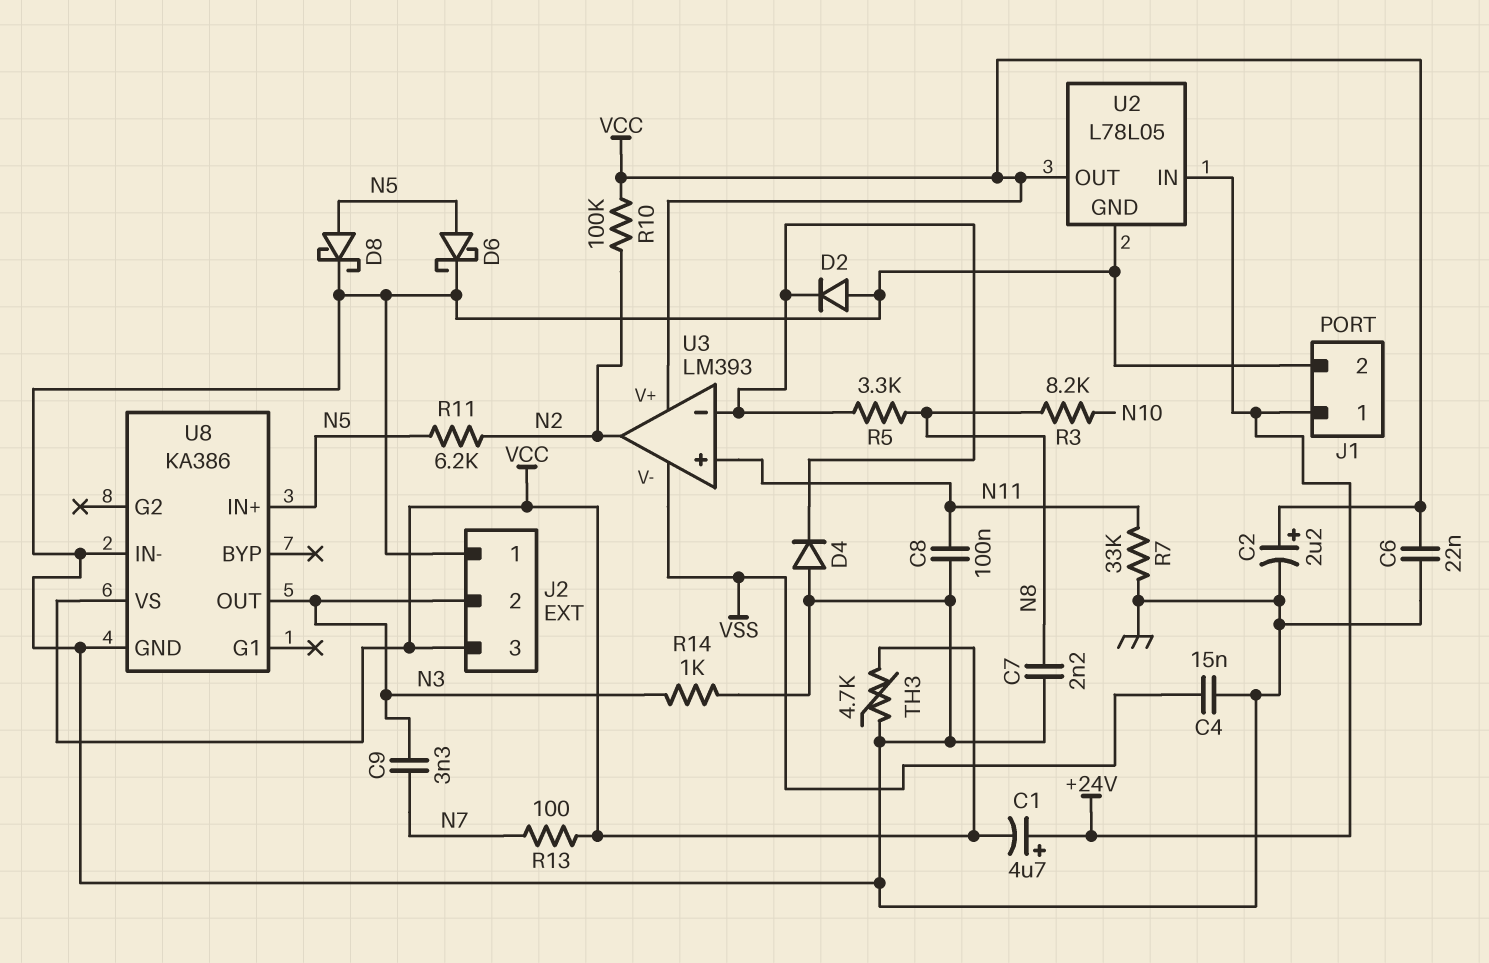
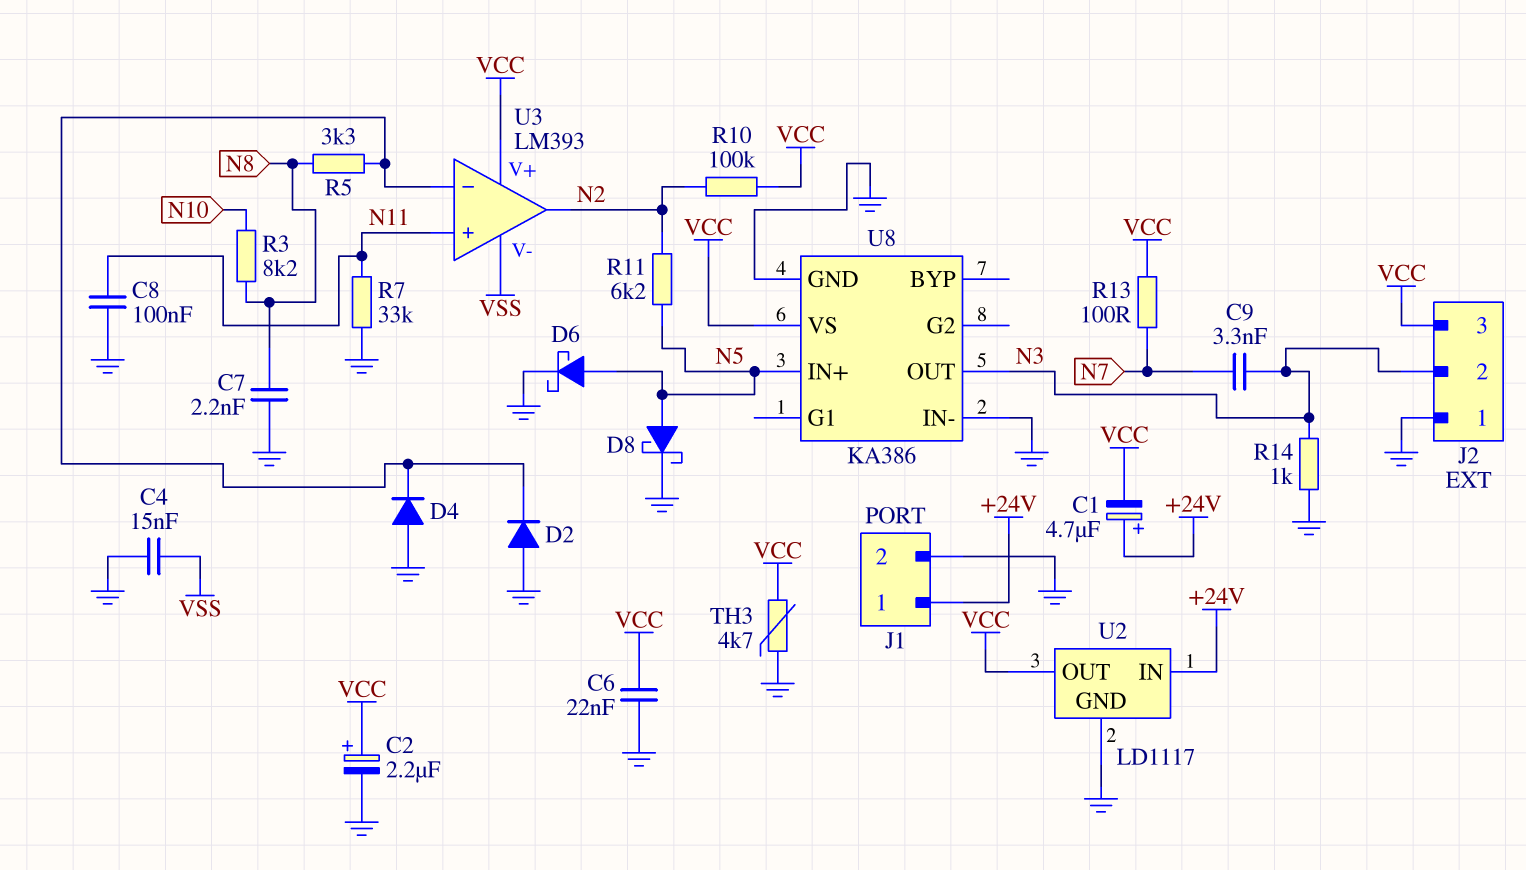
U2: L78L05 -> LD1117

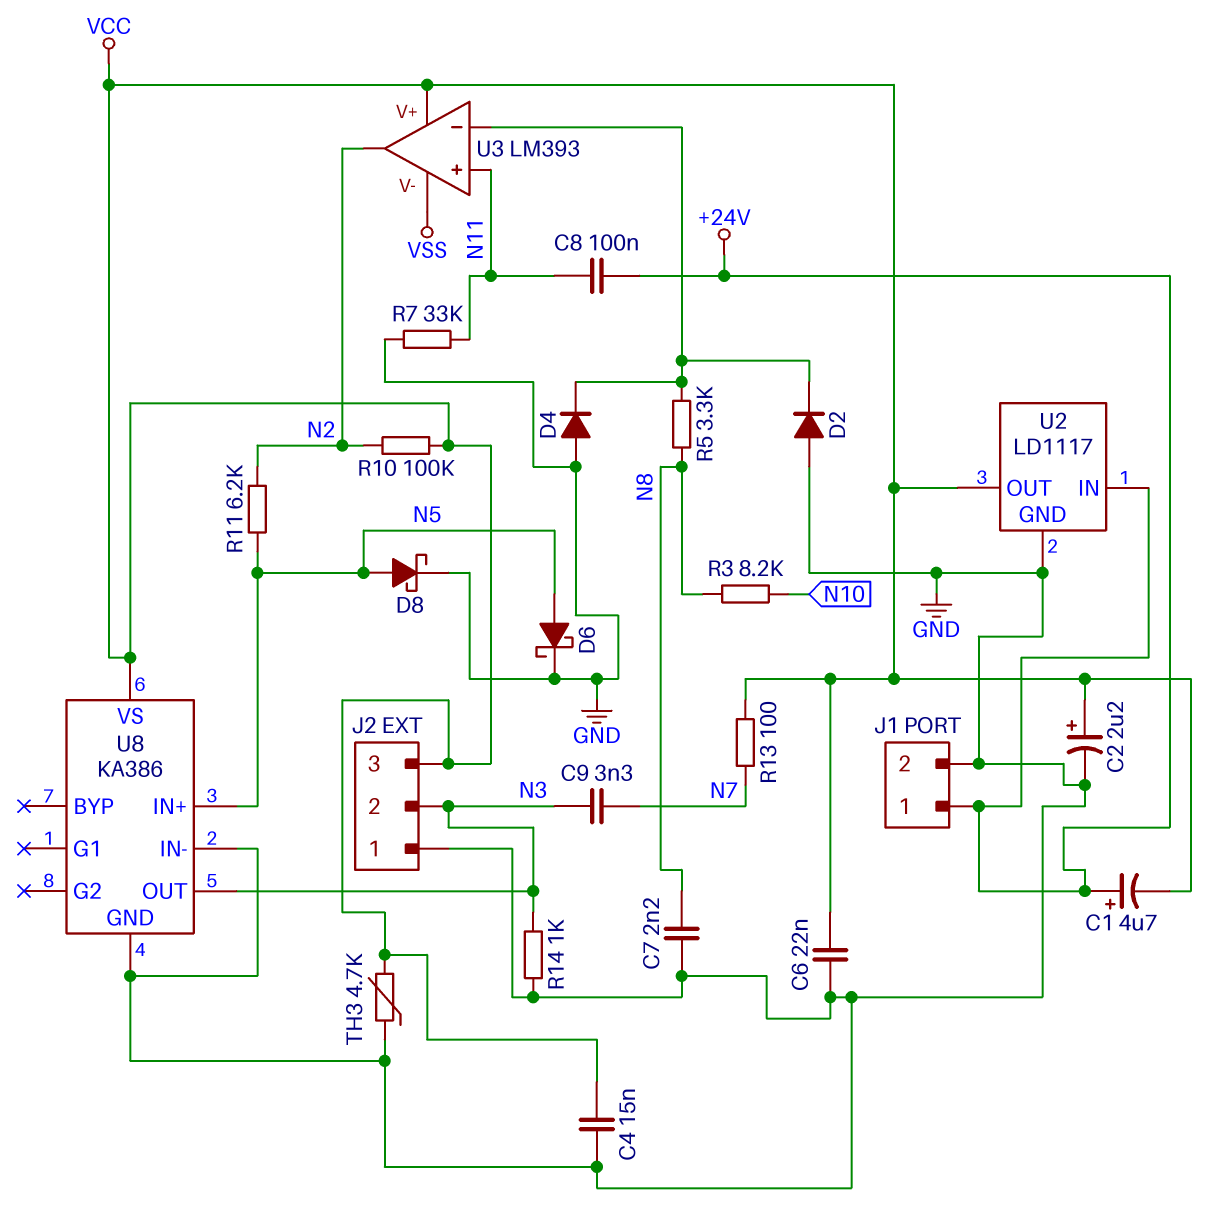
C4: 15nF (GND, VSS) -> 15nF (GND, VCC)
C8: 100nF (GND, N11) -> 100nF (+24V, N11)

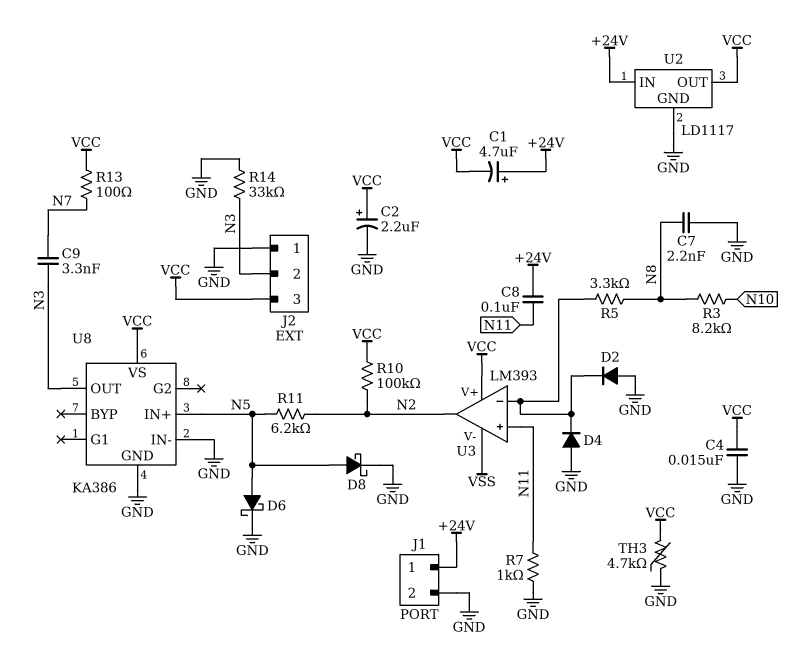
C6: 22nF (GND, VCC) -> none
R7: 33k (GND, N11) -> 1k (GND, N11)
R14: 1k (GND, N3) -> 33k (GND, N3)

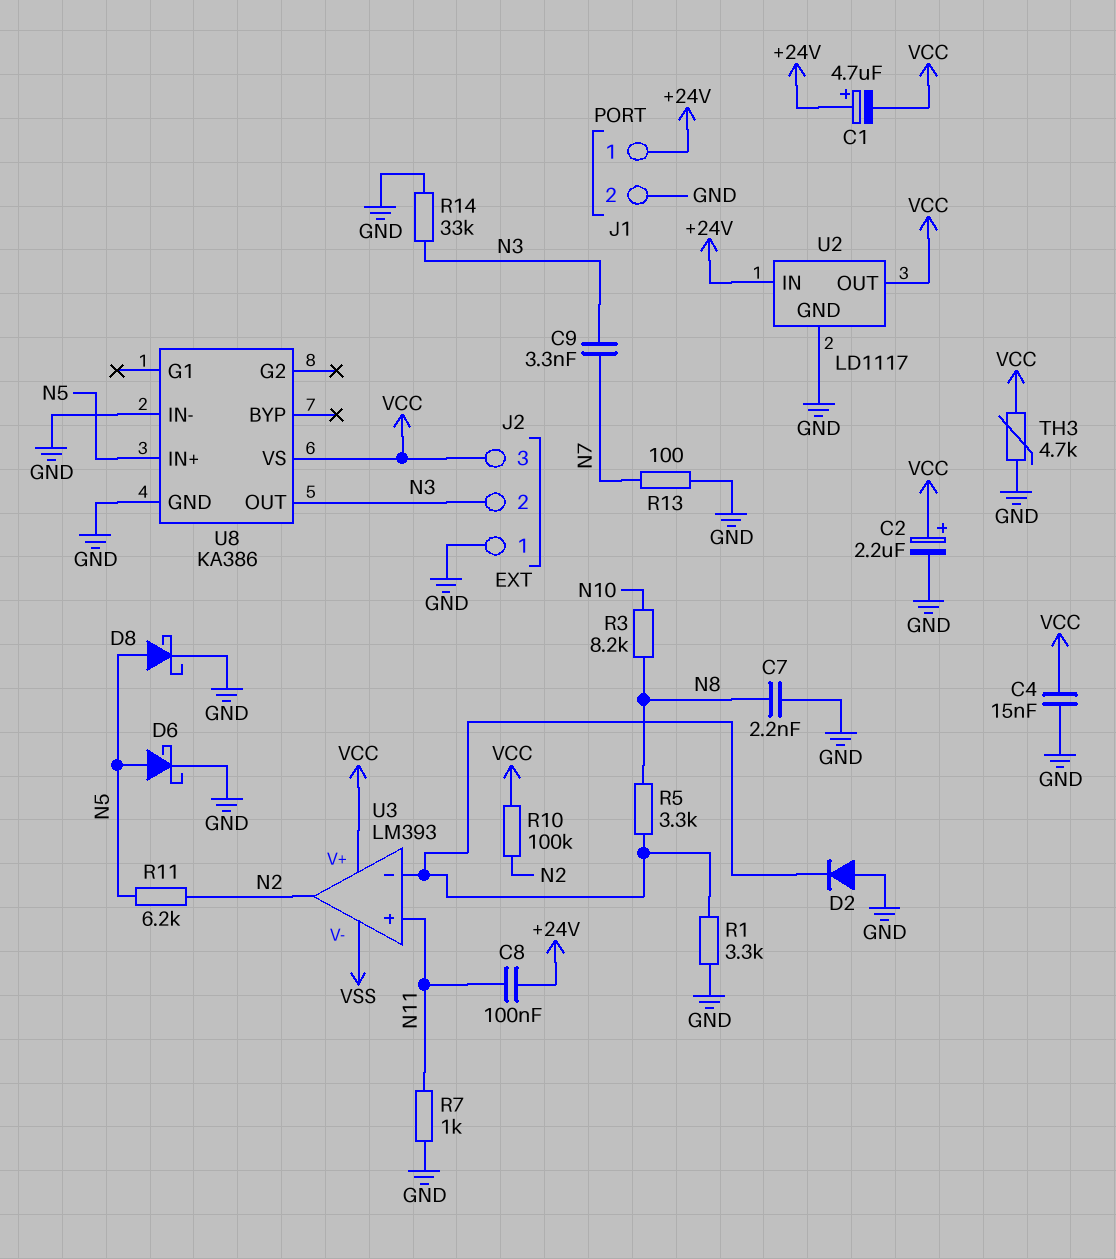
D4: diode (A GND, K U3/in-) -> none
R1: none -> 3.3k (GND, U3/in-)
R13: 100 (N7, VCC) -> 100 (GND, N7)

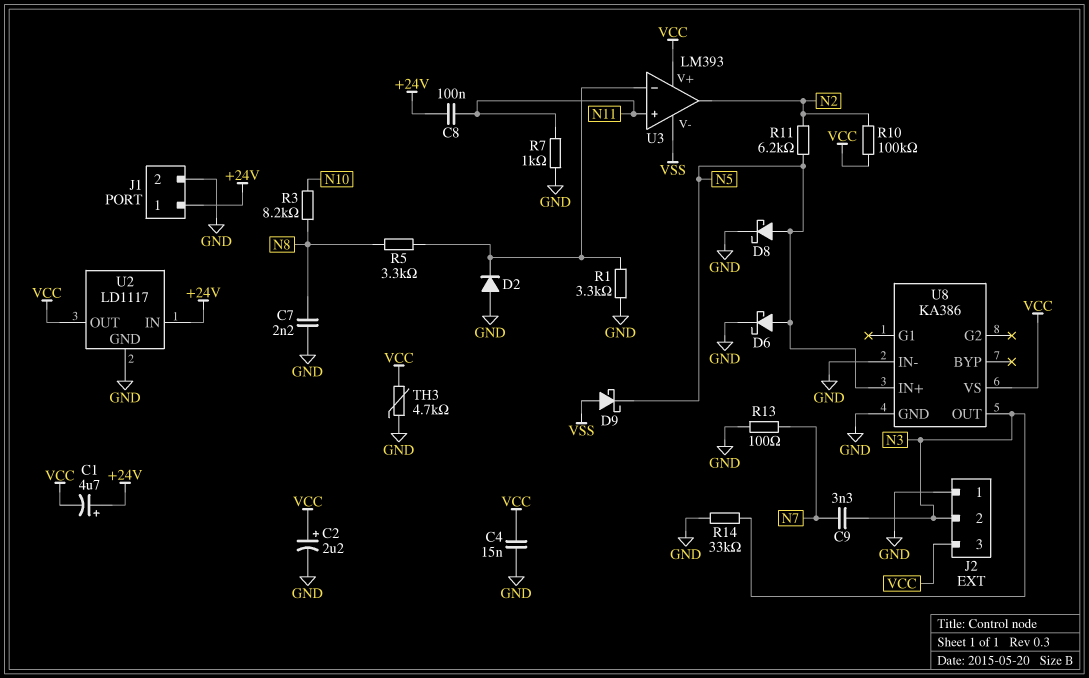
D9: none -> schottky (A VSS, K N5)

